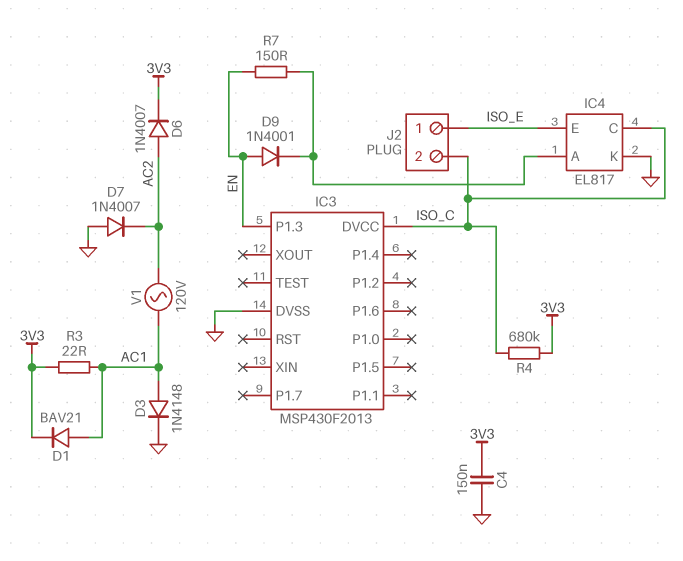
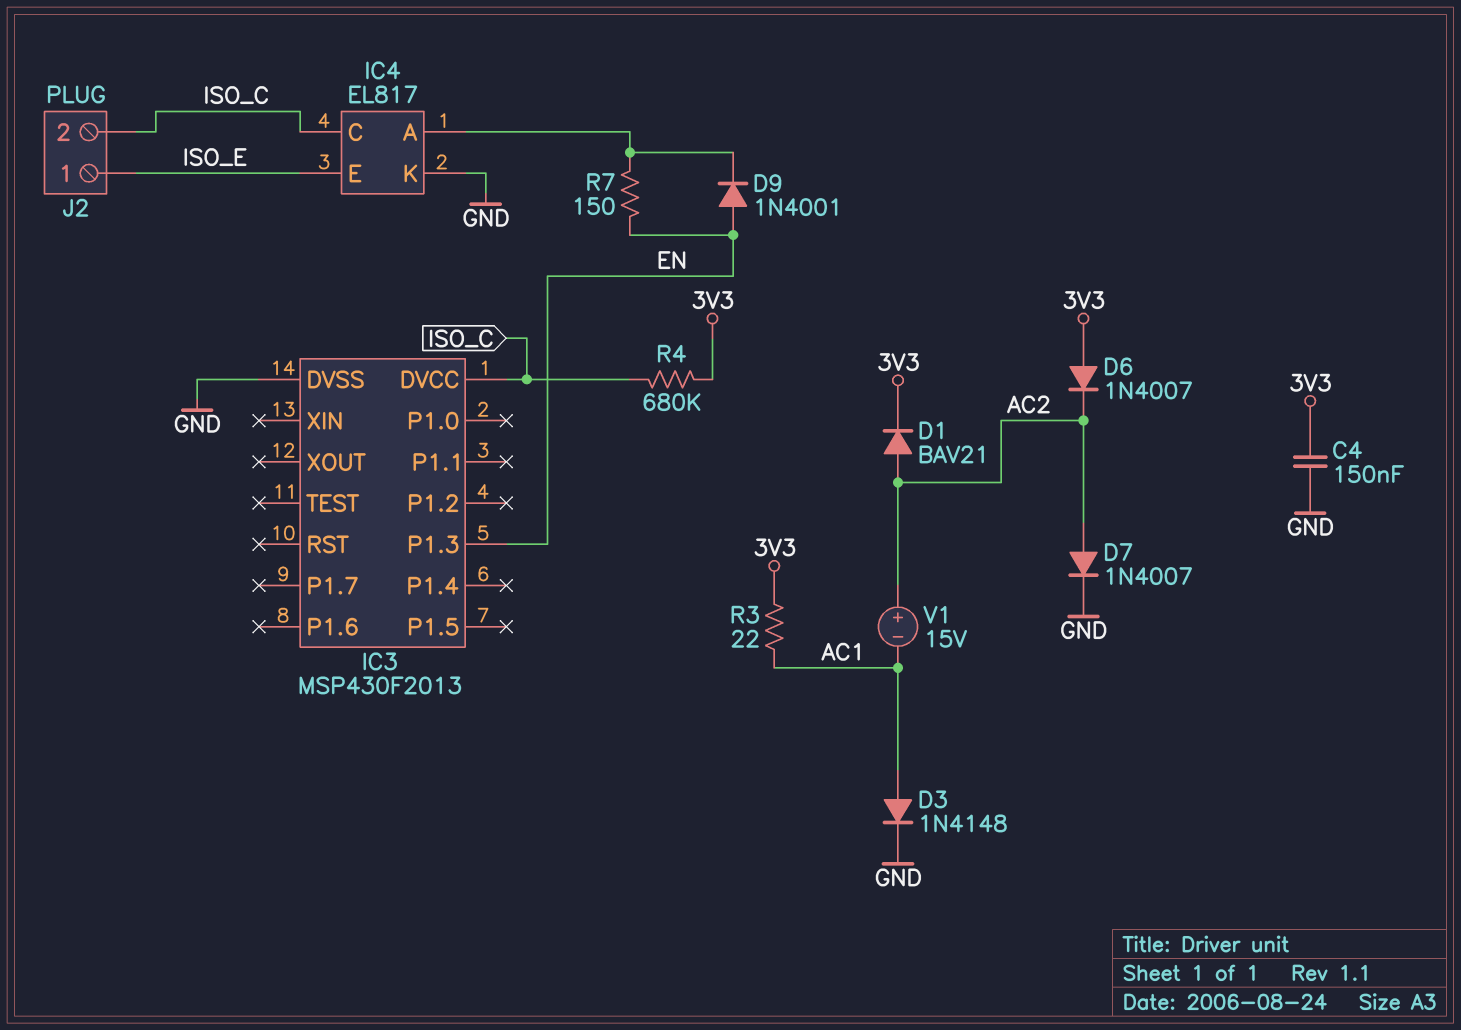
D1: diode BAV21 (A AC1, K 3V3) -> diode BAV21 (A AC2, K 3V3)
D6: diode 1N4007 (A AC2, K 3V3) -> diode 1N4007 (A 3V3, K AC2)
D7: diode 1N4007 (A GND, K AC2) -> diode 1N4007 (A AC2, K GND)
V1: AC 120V (AC1, AC2) -> 15V (plus AC2, minus AC1)

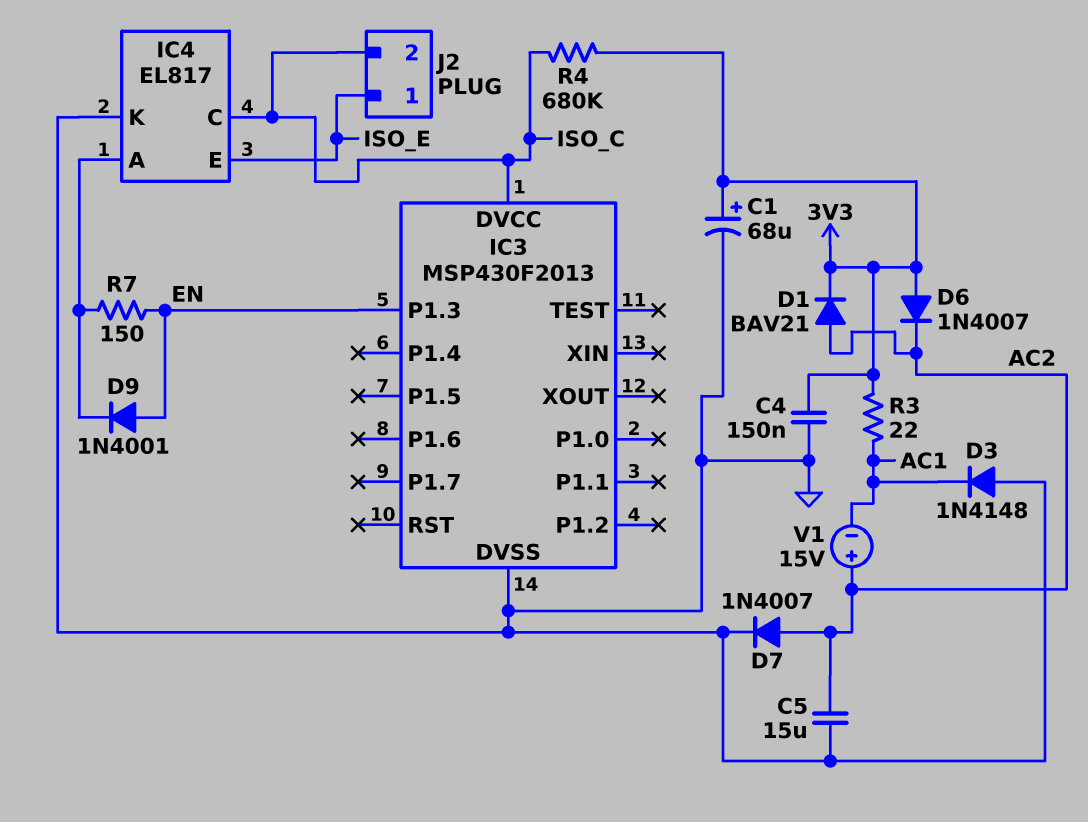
C1: none -> 68uF (plus 3V3, minus GND)
C5: none -> 15uF (AC2, GND)
D3: diode 1N4148 (A AC1, K GND) -> diode 1N4148 (A GND, K AC1)

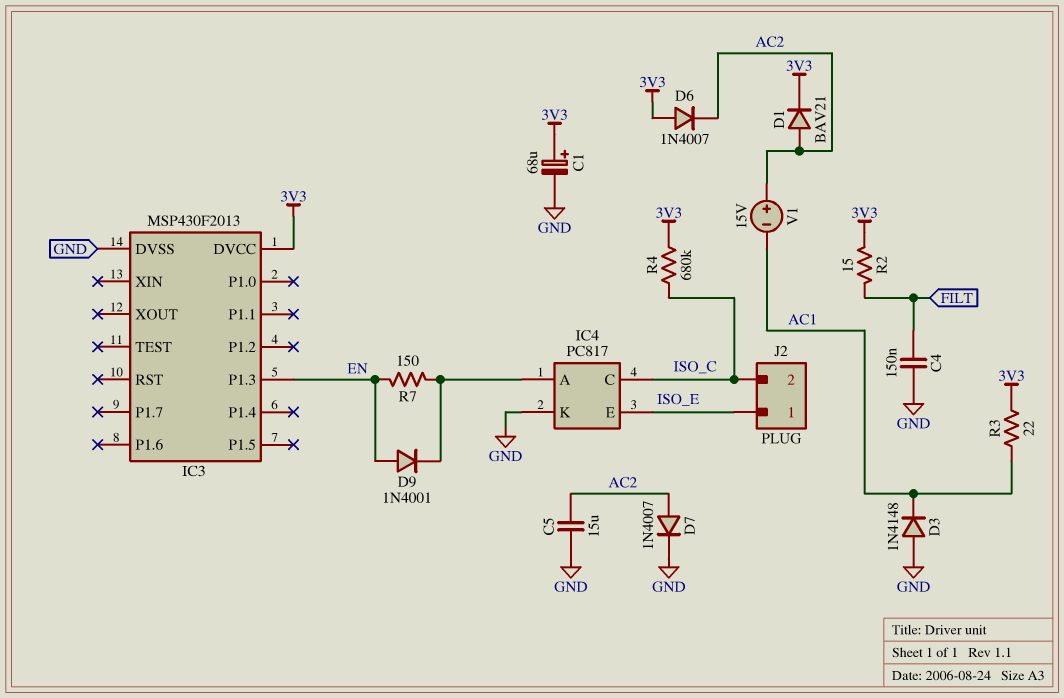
C4: 150nF (3V3, GND) -> 150nF (FILT, GND)
IC3 pin DVCC: ISO_C -> 3V3
IC4: EL817 -> PC817
R2: none -> 15 (3V3, FILT)

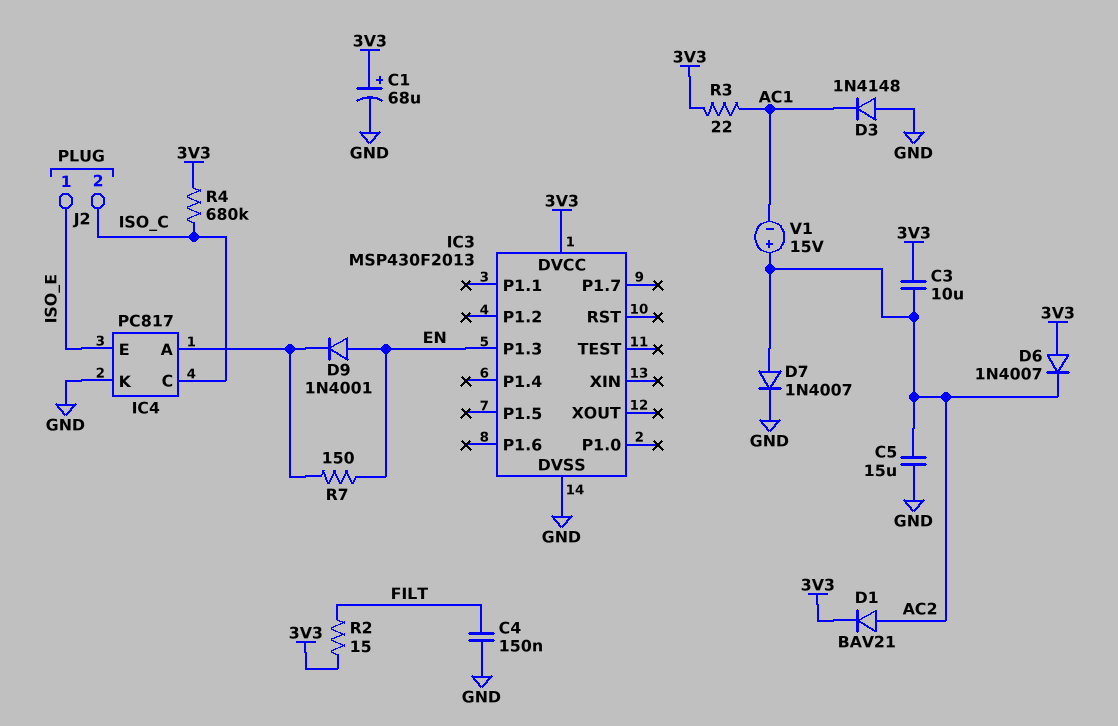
C3: none -> 10uF (3V3, AC2)

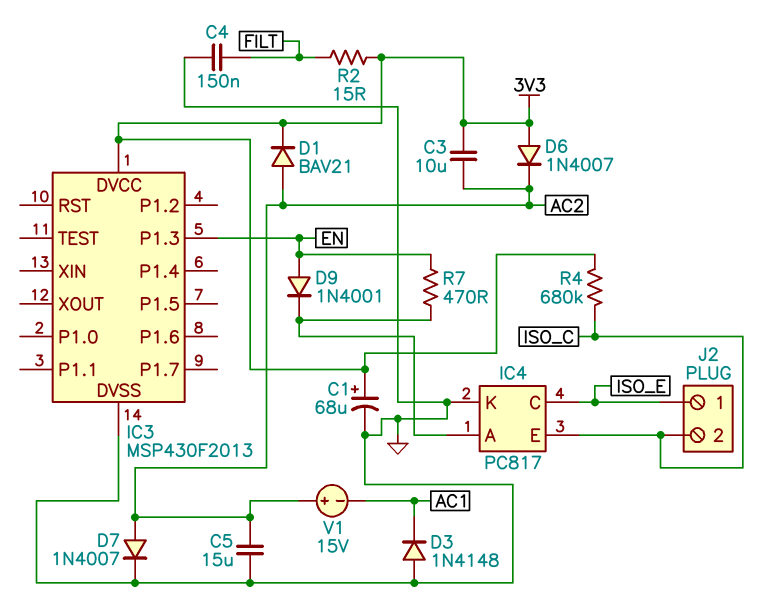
IC4 pin C: ISO_C -> ISO_E
IC4 pin E: ISO_E -> ISO_C
R3: 22 (3V3, AC1) -> none
R7: 150 (EN, IC4/A) -> 470 (EN, IC4/A)

